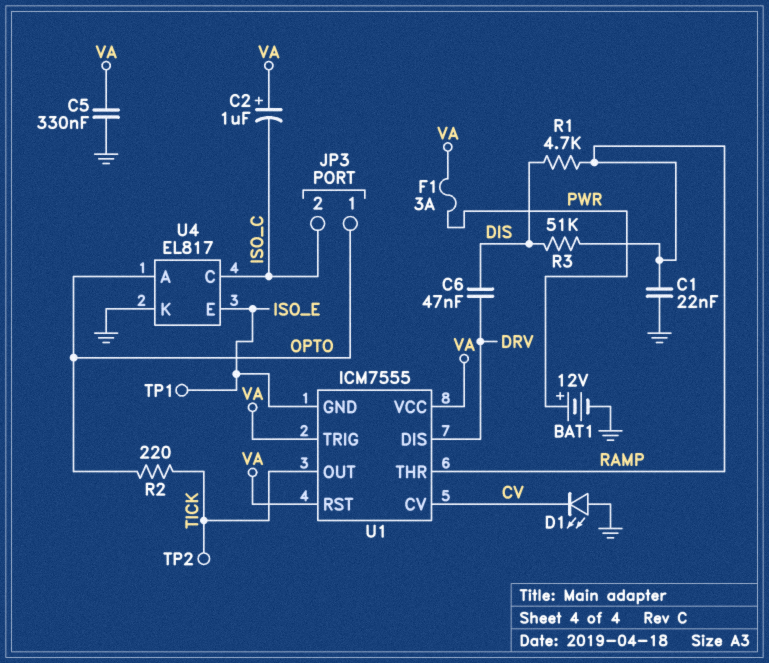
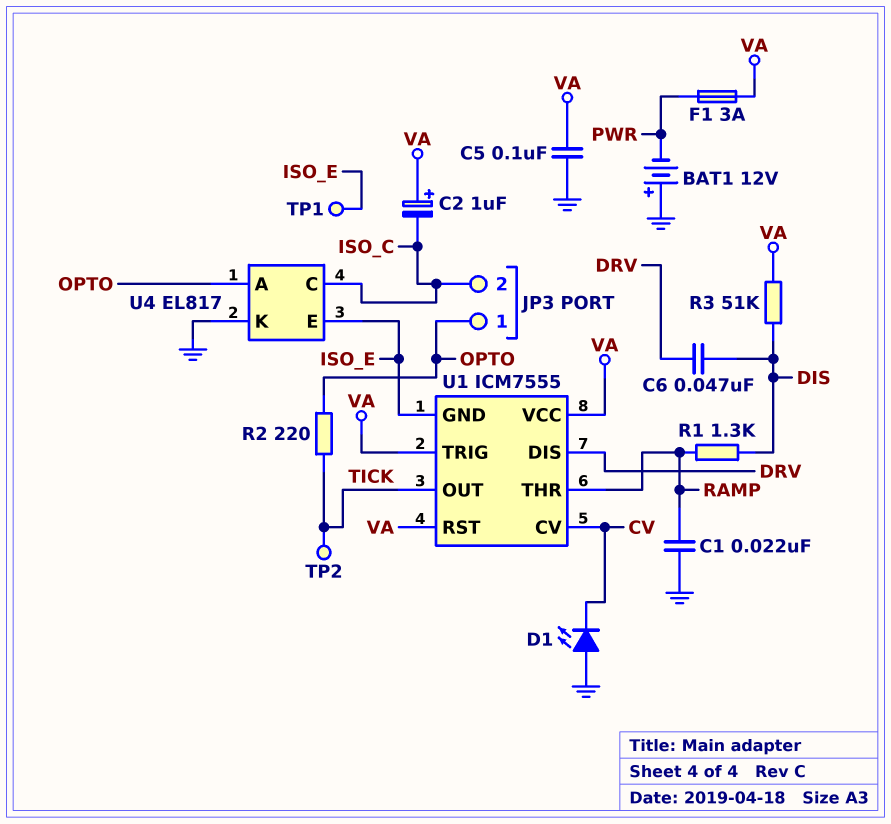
BAT1: 12V (plus PWR, minus GND) -> 12V (plus GND, minus PWR)
C5: 330nF (GND, VA) -> 100nF (GND, VA)
R1: 4.7k (DIS, RAMP) -> 1.3k (DIS, RAMP)
R3: 51k (DIS, RAMP) -> 51k (DIS, VA)

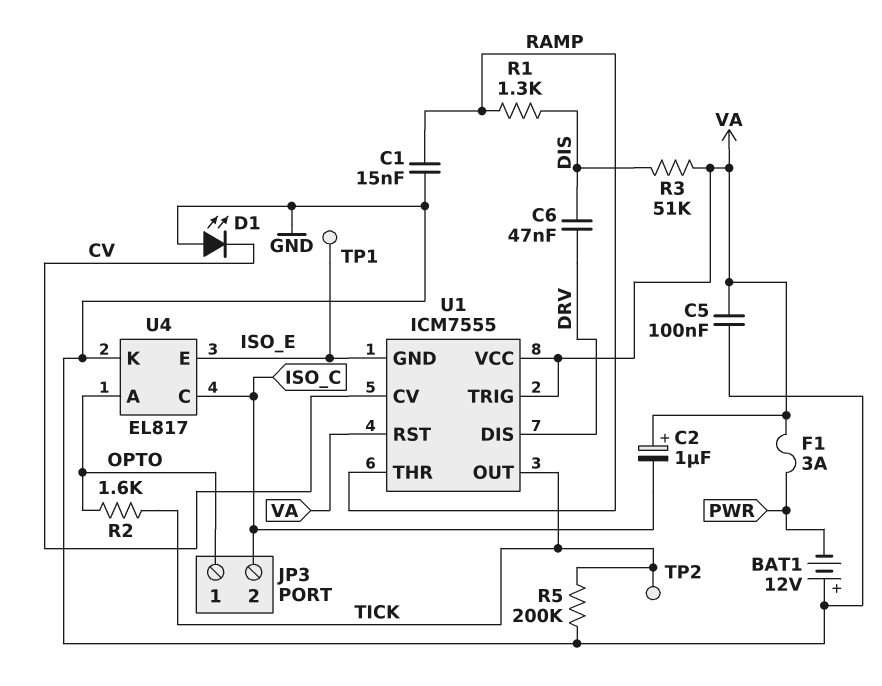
C1: 22nF (GND, RAMP) -> 15nF (GND, RAMP)
R2: 220 (OPTO, TICK) -> 1.6k (OPTO, TICK)
R5: none -> 200k (GND, TICK)

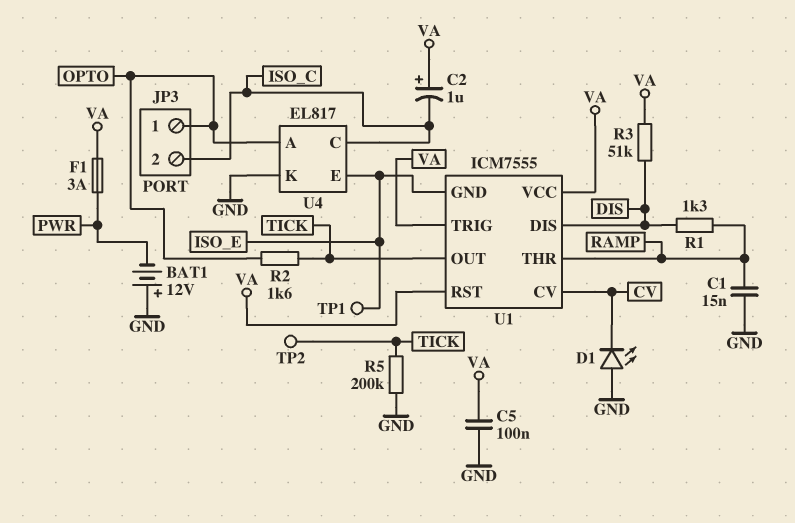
C6: 47nF (DIS, DRV) -> none
U1 pin DIS: DRV -> DIS

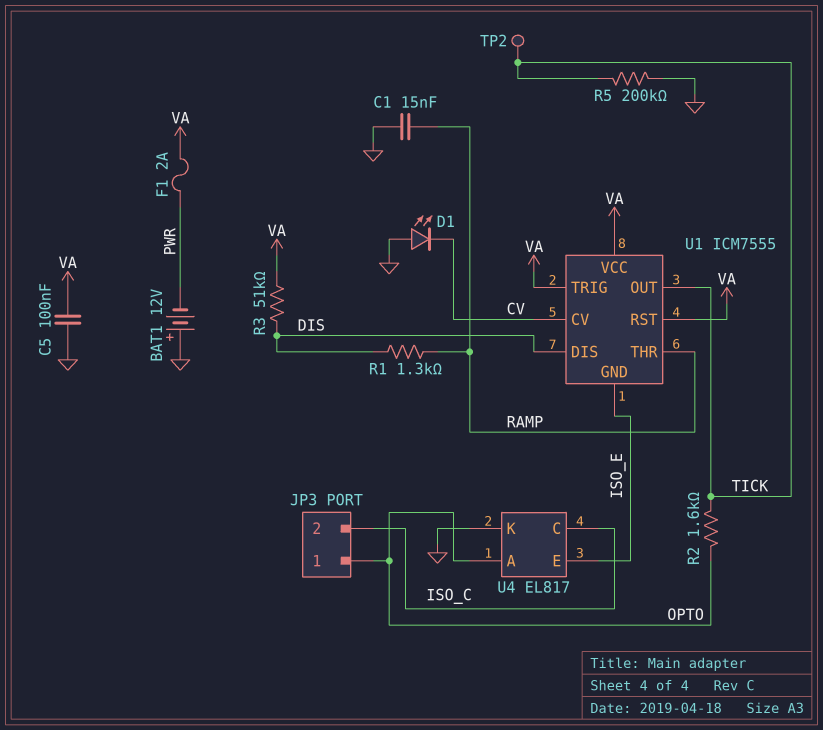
C2: 1uF (plus VA, minus ISO_C) -> none
F1: 3A (PWR, VA) -> 2A (PWR, VA)
TP1: test point (ISO_E) -> none

